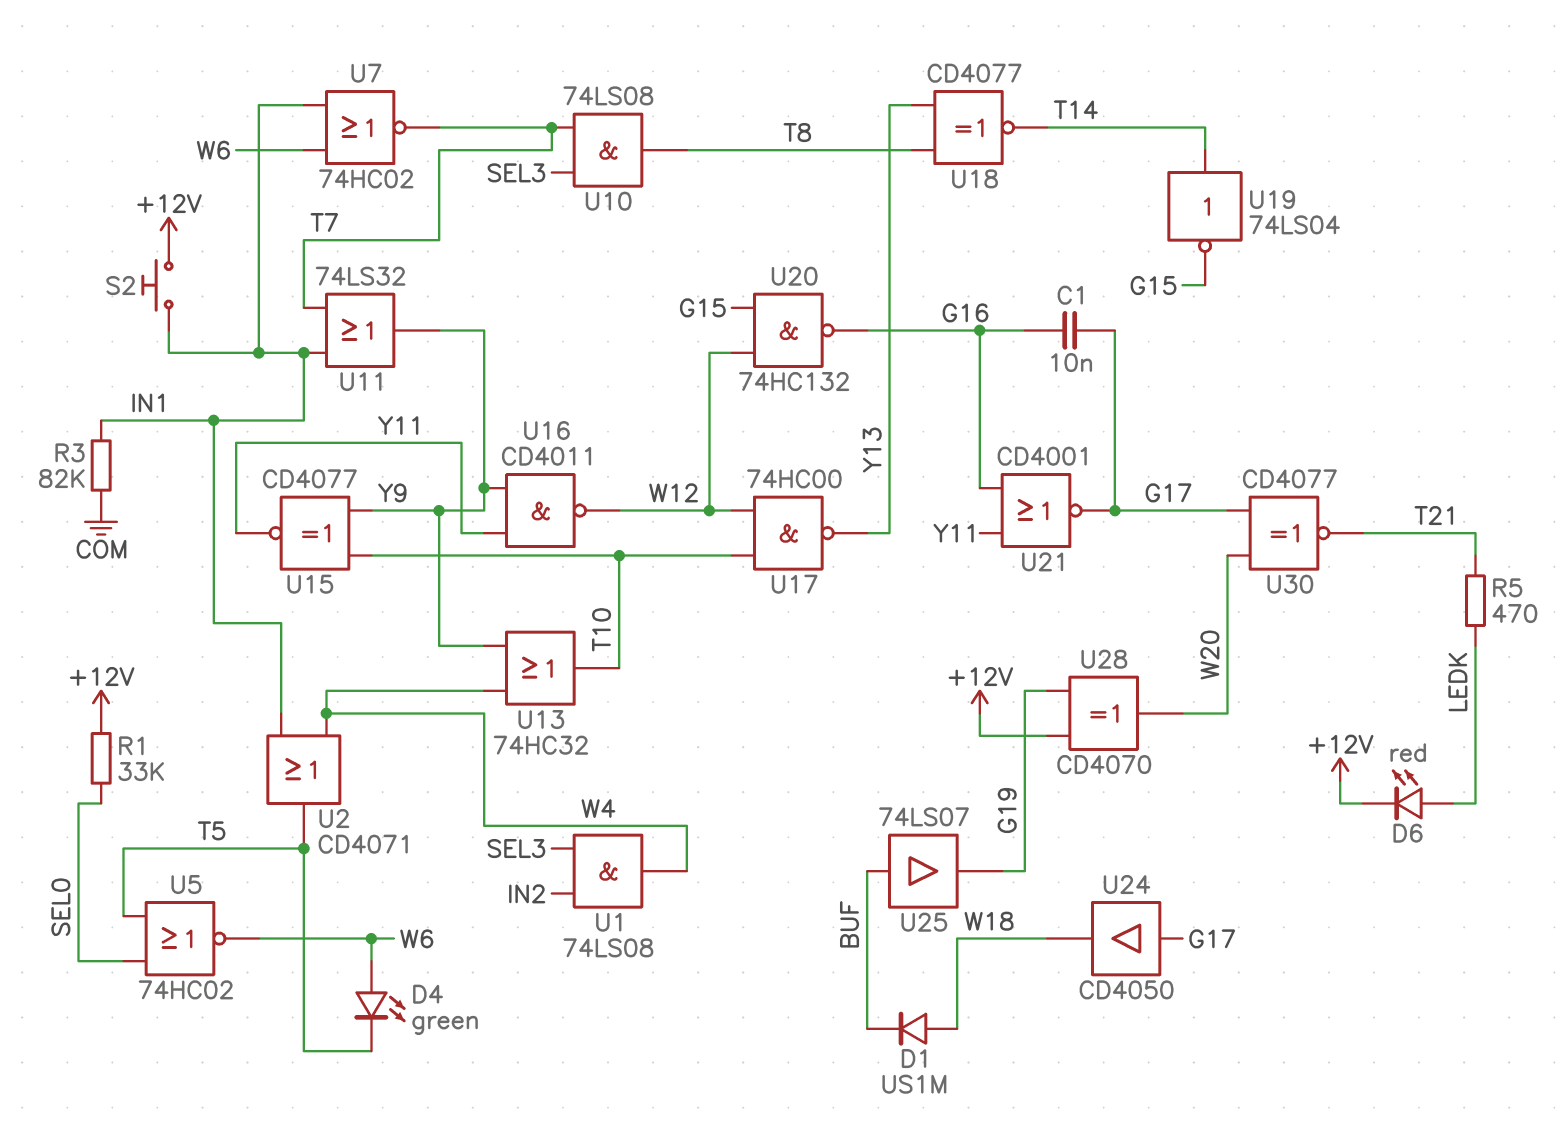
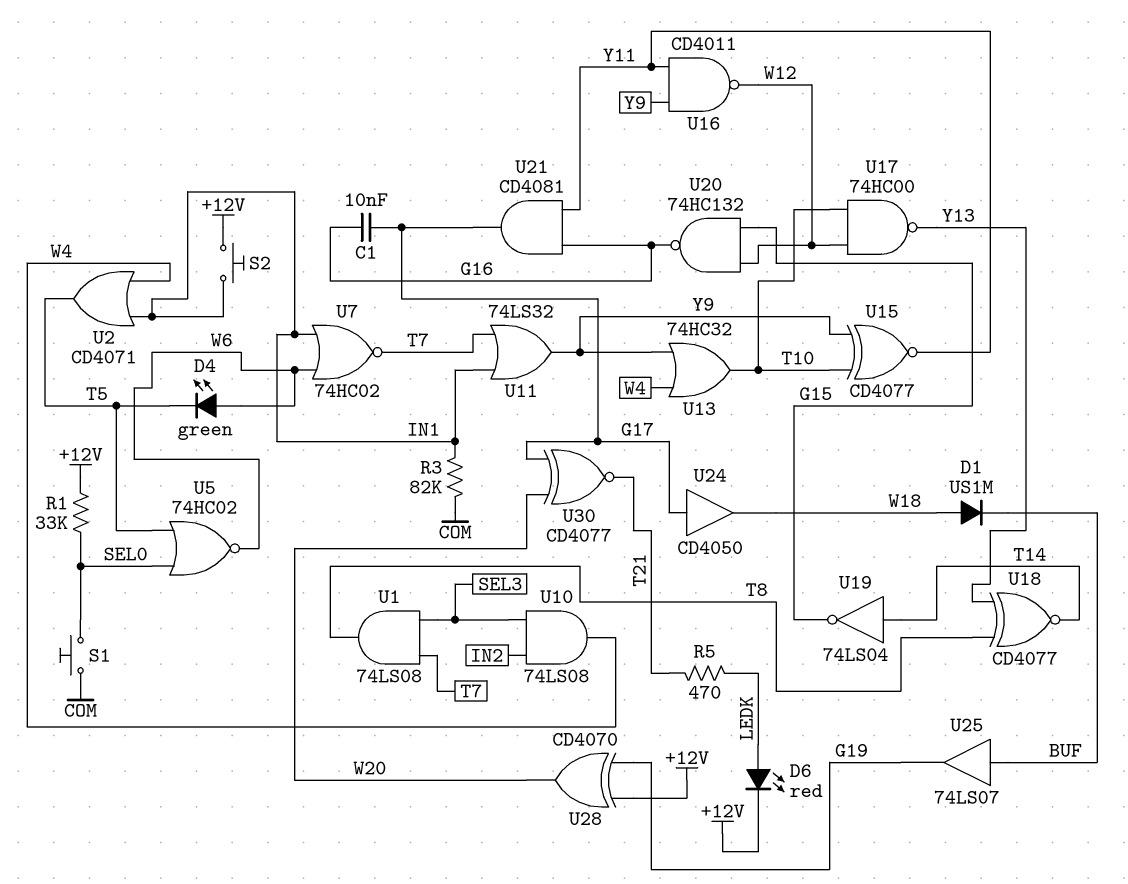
S1: none -> button (COM, SEL0)
U1: AND 74LS08 (in IN2, in SEL3, out W4) -> AND 74LS08 (in SEL3, in T7, out T8)
U10: AND 74LS08 (in SEL3, in T7, out T8) -> AND 74LS08 (in IN2, in SEL3, out W4)
U21: NOR CD4001 (in G16, in Y11, out G17) -> AND CD4081 (in G16, in Y11, out G17)

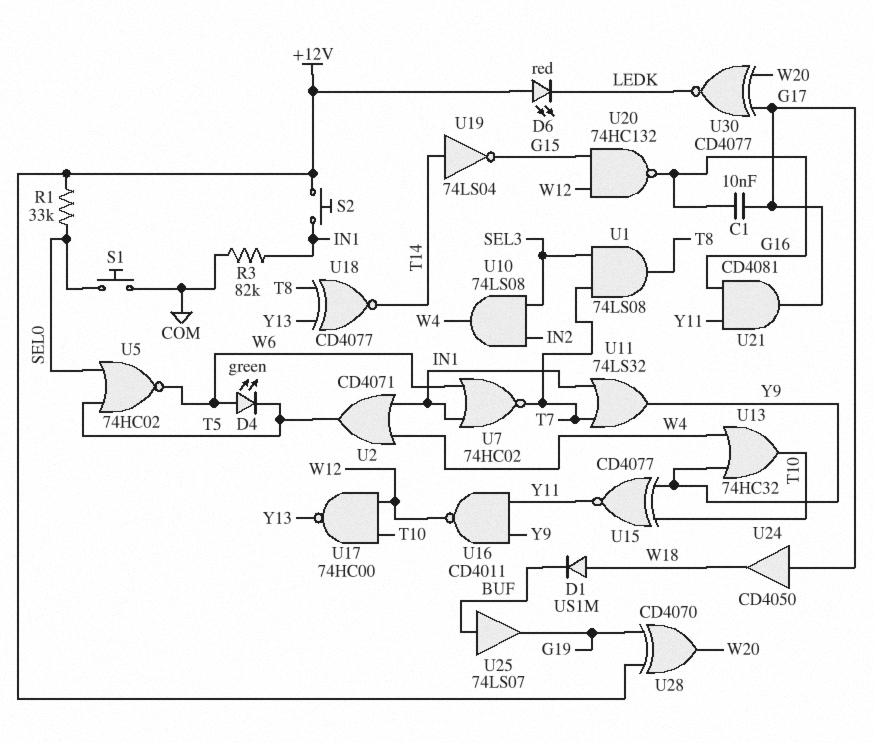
D6: LED red (A LEDK, K +12V) -> LED red (A +12V, K LEDK)
R5: 470 (LEDK, T21) -> none
U30: XNOR CD4077 (in G17, in W20, out T21) -> XNOR CD4077 (in G17, in W20, out LEDK)

